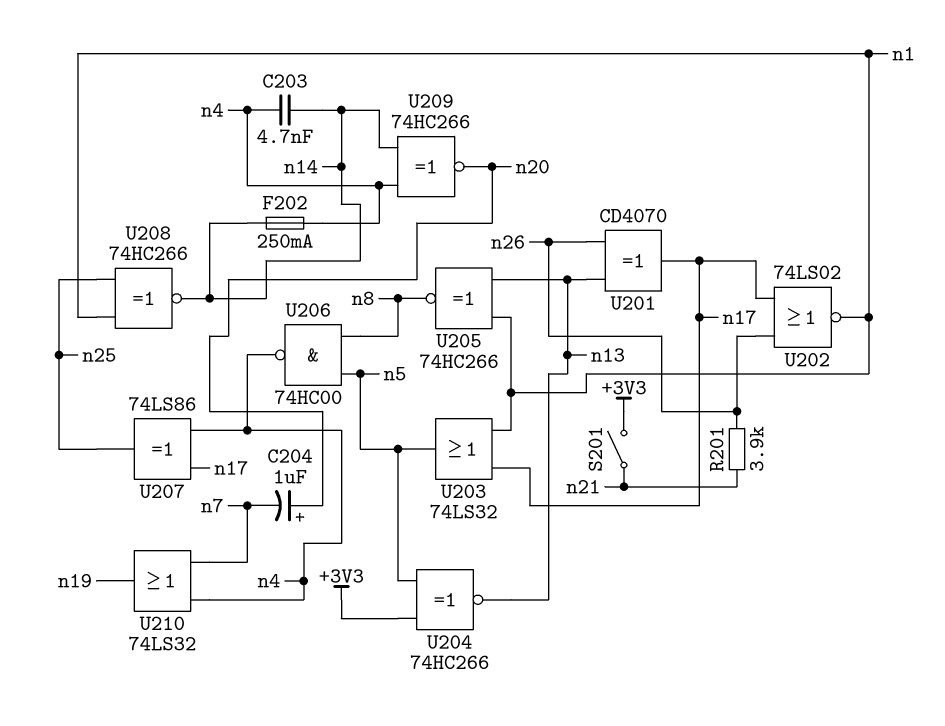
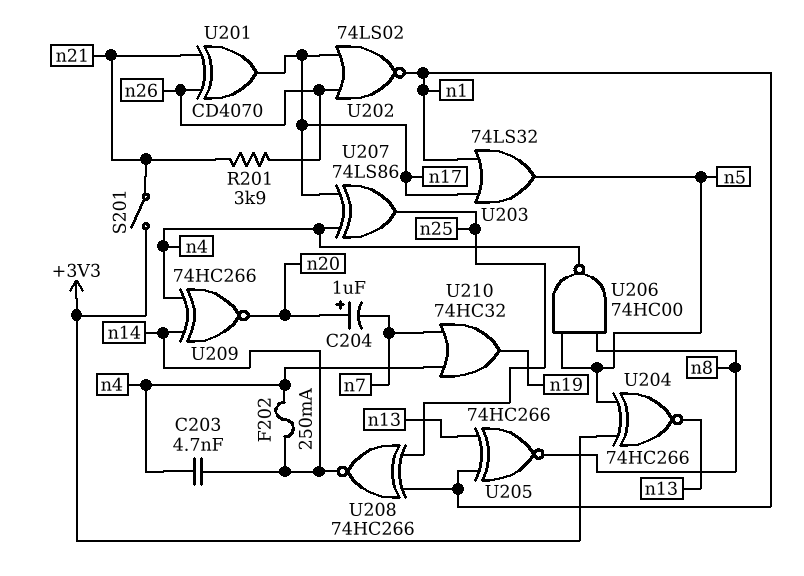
U201: XOR CD4070 (in n13, in n26, out n17) -> XOR CD4070 (in n21, in n26, out n17)
U210: OR 74LS32 (in n4, in n7, out n19) -> OR 74HC32 (in n4, in n7, out n19)

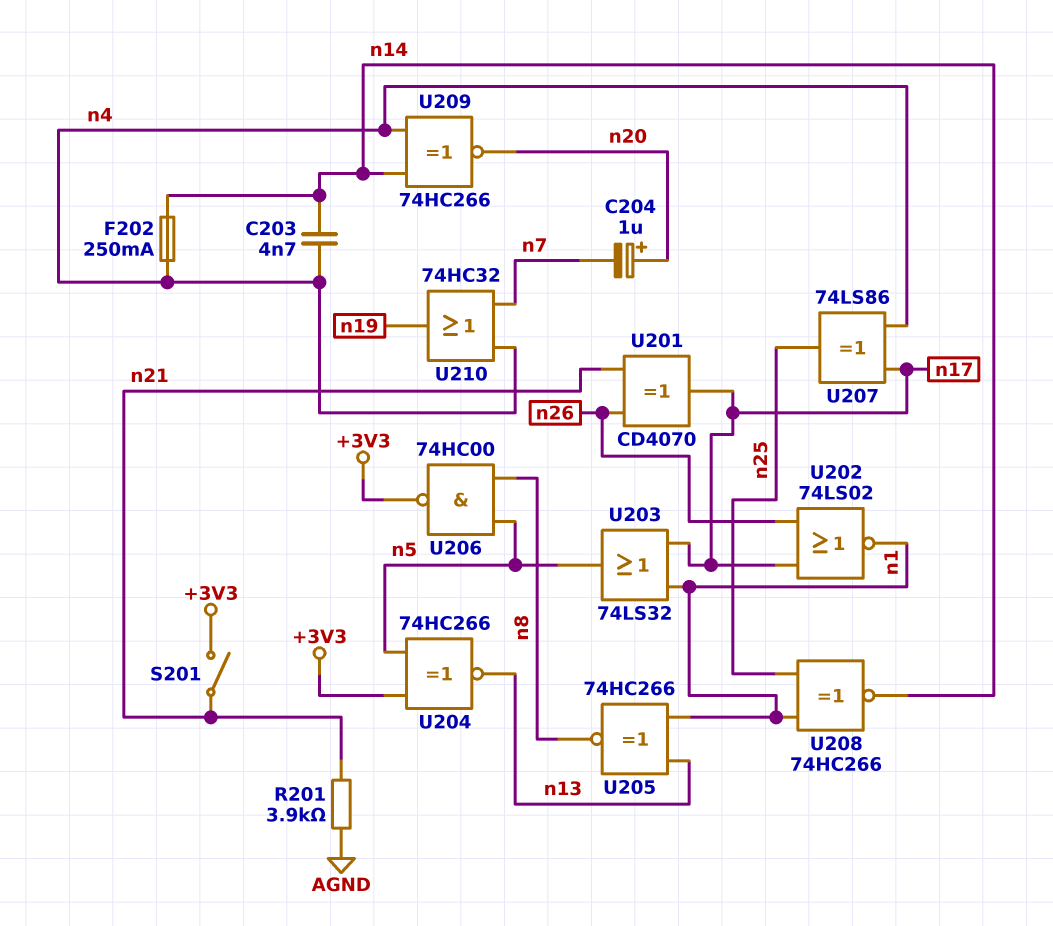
R201: 3.9k (n21, n26) -> 3.9k (AGND, n21)
U206: NAND 74HC00 (in n5, in n8, out n4) -> NAND 74HC00 (in n5, in n8, out +3V3)

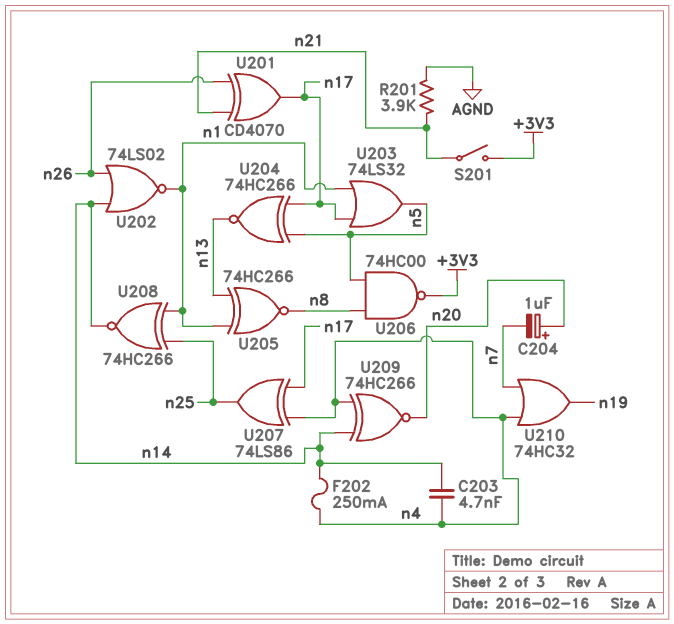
U202: NOR 74LS02 (in n17, in n26, out n1) -> NOR 74LS02 (in n14, in n26, out n1)
U204: XNOR 74HC266 (in +3V3, in n5, out n13) -> XNOR 74HC266 (in n5, in n17, out n13)

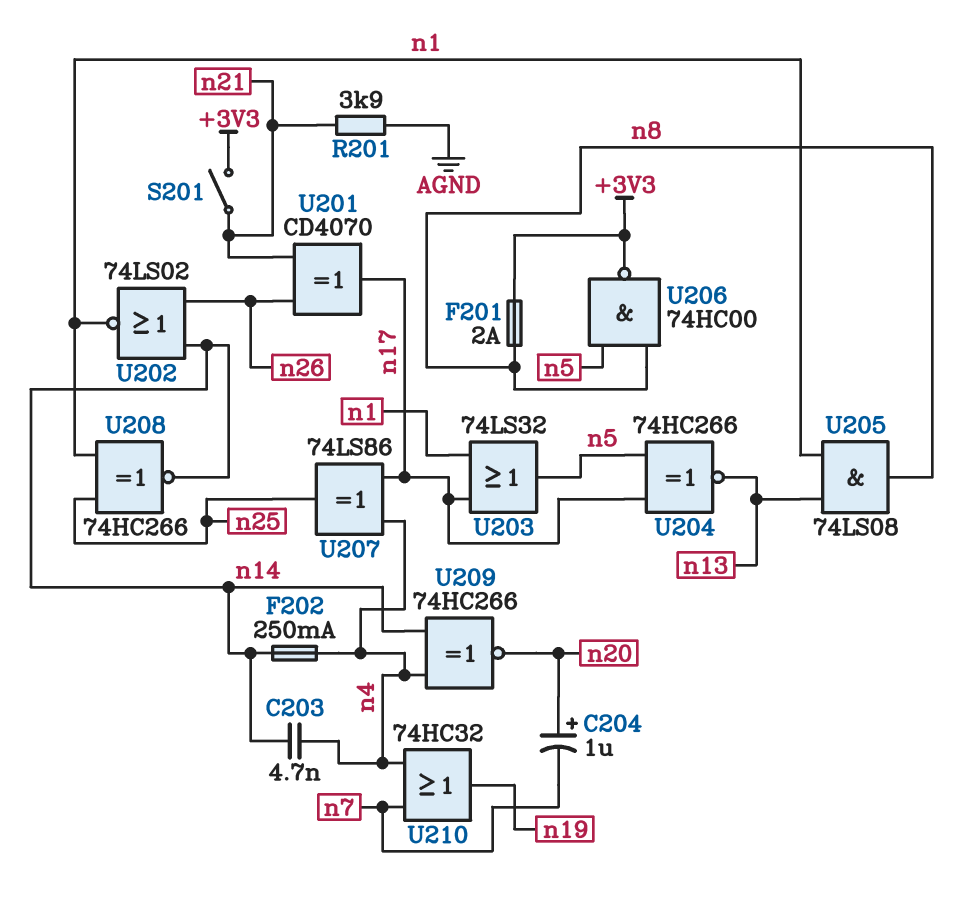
F201: none -> 2A (+3V3, n8)
U205: XNOR 74HC266 (in n1, in n13, out n8) -> AND 74LS08 (in n1, in n13, out n8)

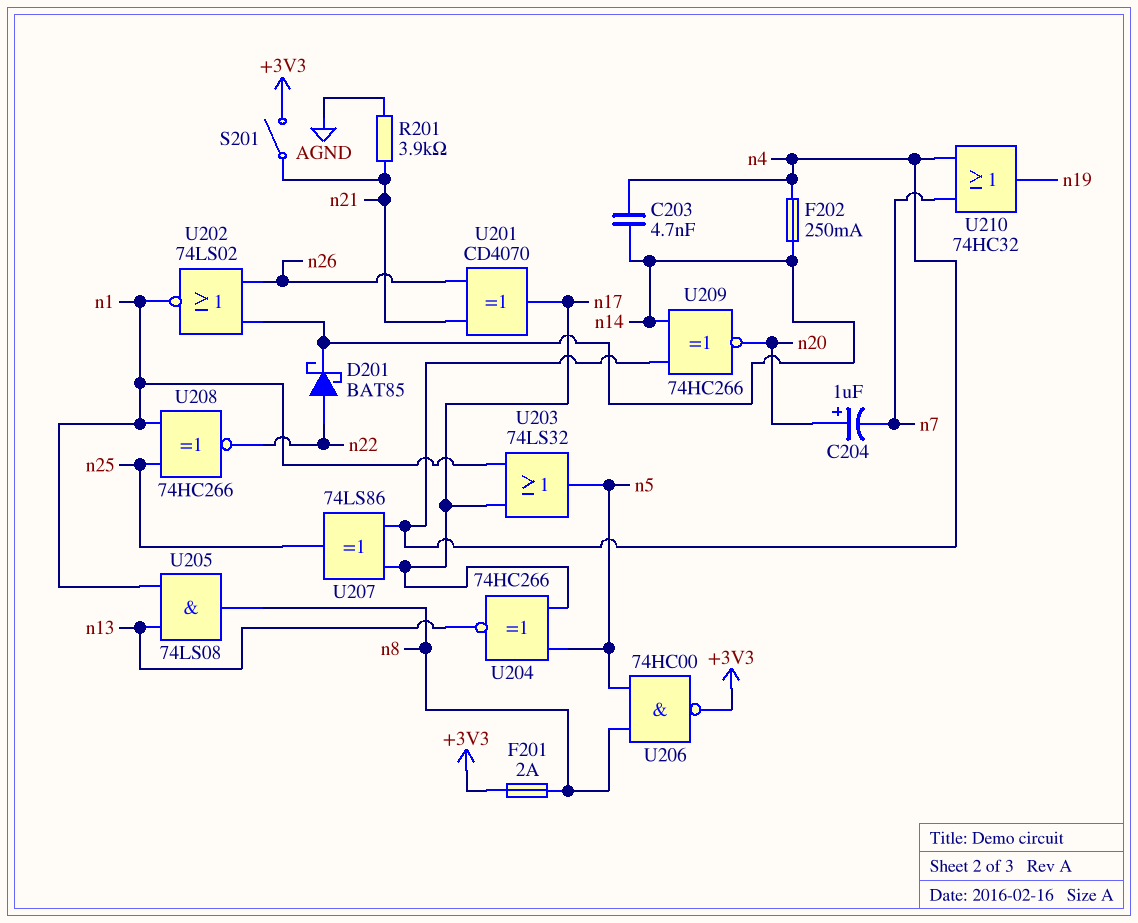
D201: none -> schottky BAT85 (A n22, K n14)
U208: XNOR 74HC266 (in n1, in n25, out n14) -> XNOR 74HC266 (in n1, in n25, out n22)

